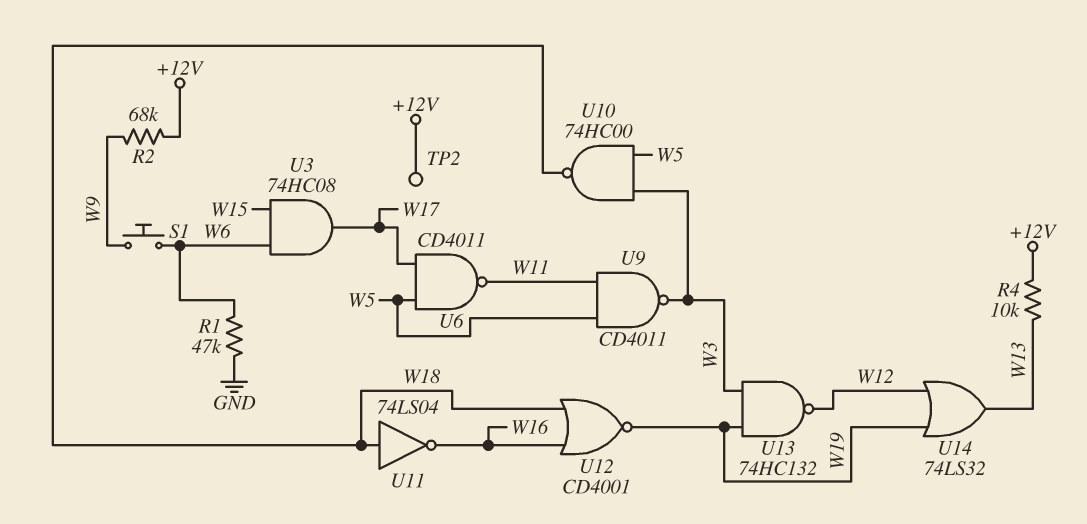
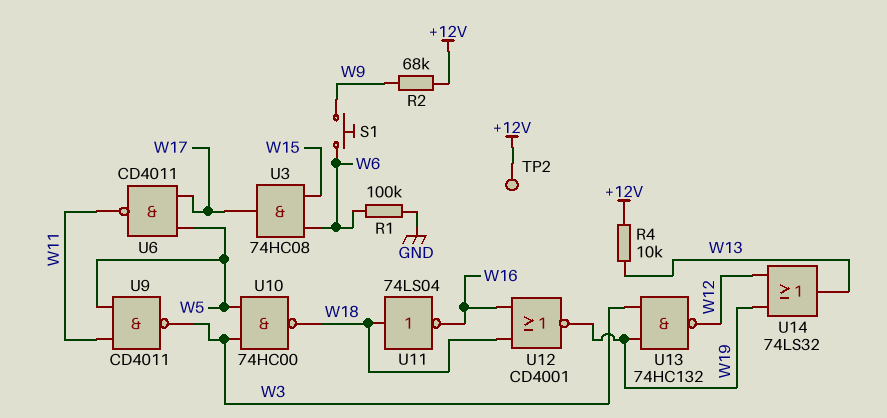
R1: 47k (GND, W6) -> 100k (GND, W6)

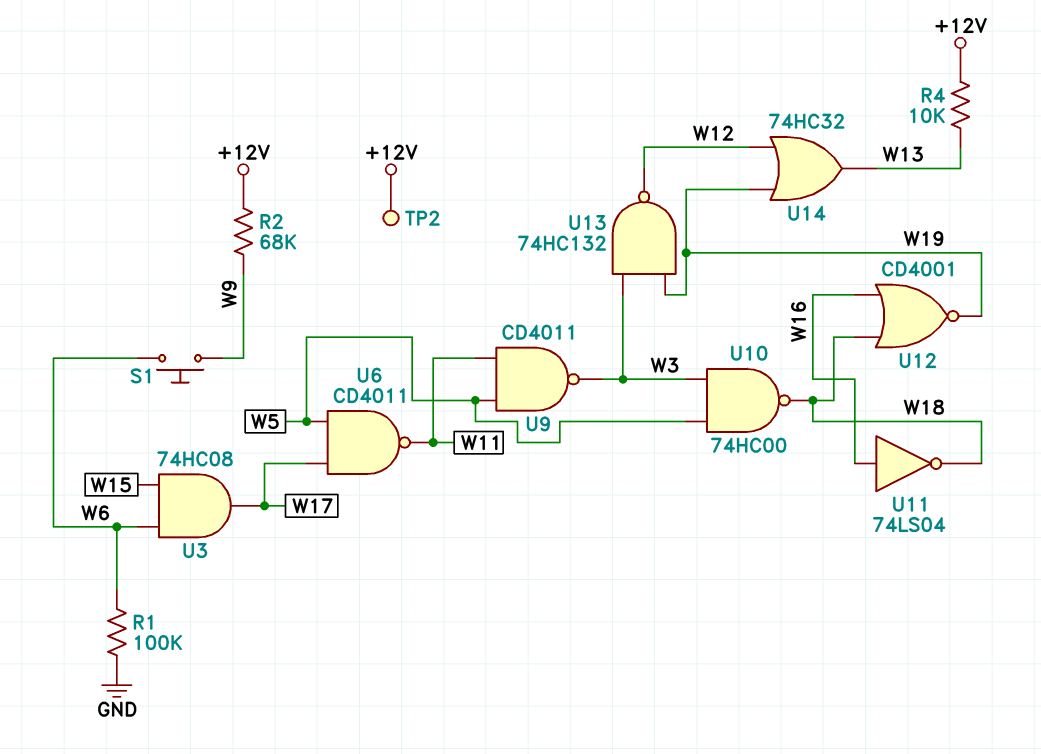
U11: NOT 74LS04 (in W18, out W16) -> NOT 74LS04 (in W16, out W18)
U14: OR 74LS32 (in W12, in W19, out W13) -> OR 74HC32 (in W12, in W19, out W13)

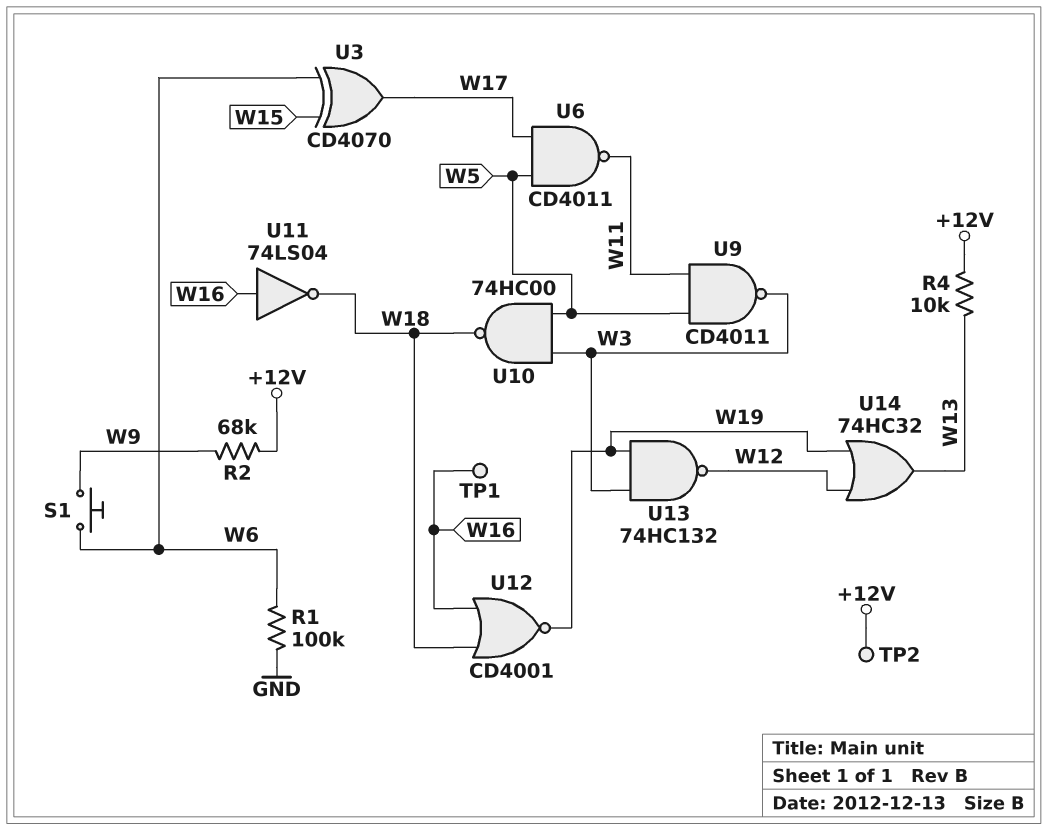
TP1: none -> test point (W16)
U3: AND 74HC08 (in W6, in W15, out W17) -> XOR CD4070 (in W6, in W15, out W17)

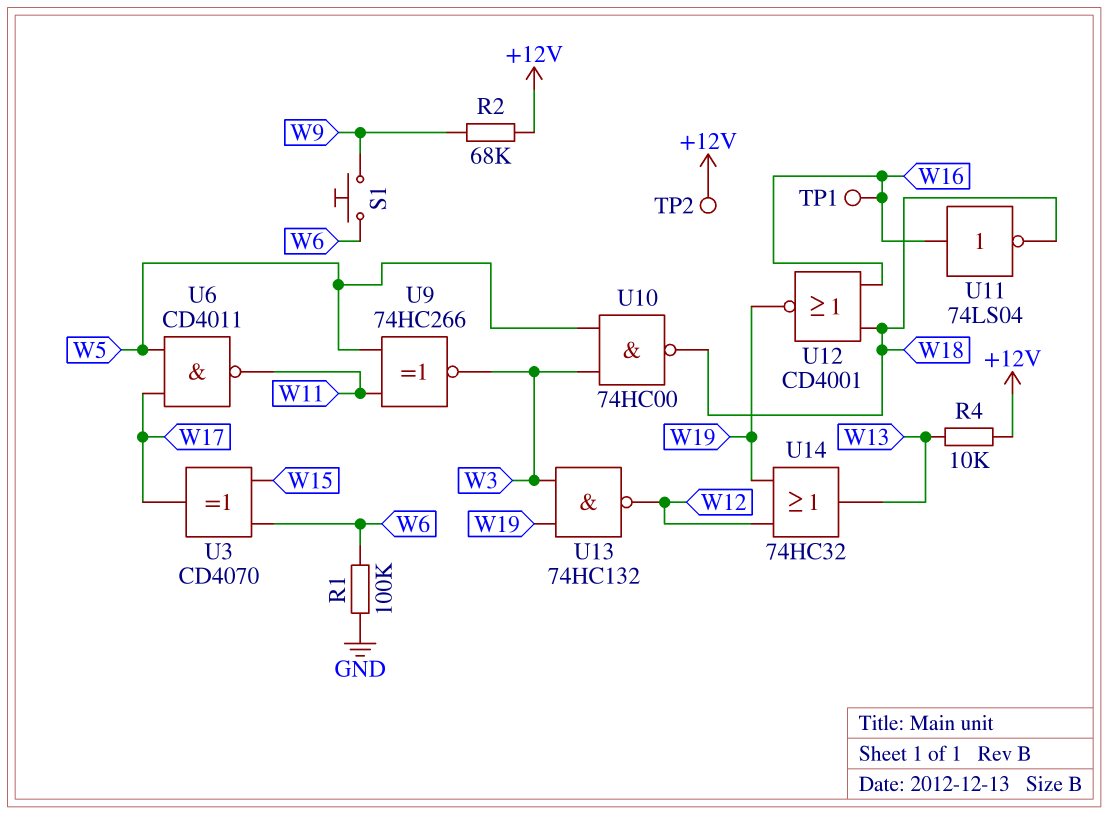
U9: NAND CD4011 (in W5, in W11, out W3) -> XNOR 74HC266 (in W5, in W11, out W3)

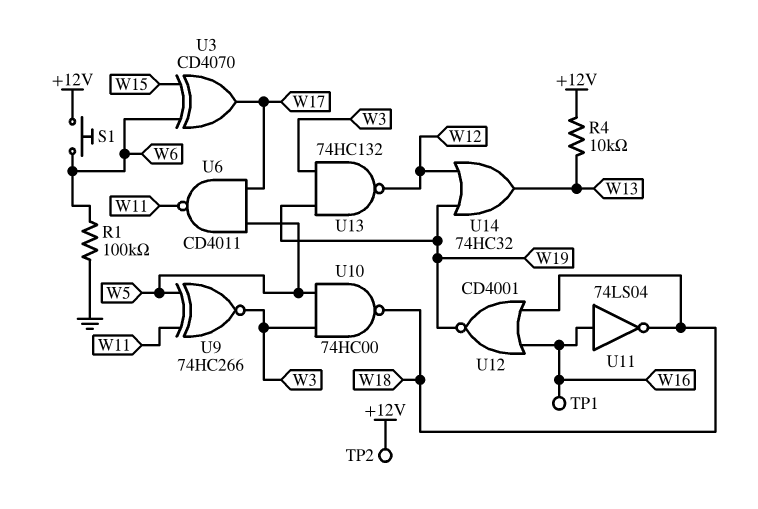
R2: 68k (+12V, W9) -> none
S1: button (W6, W9) -> button (+12V, W6)

